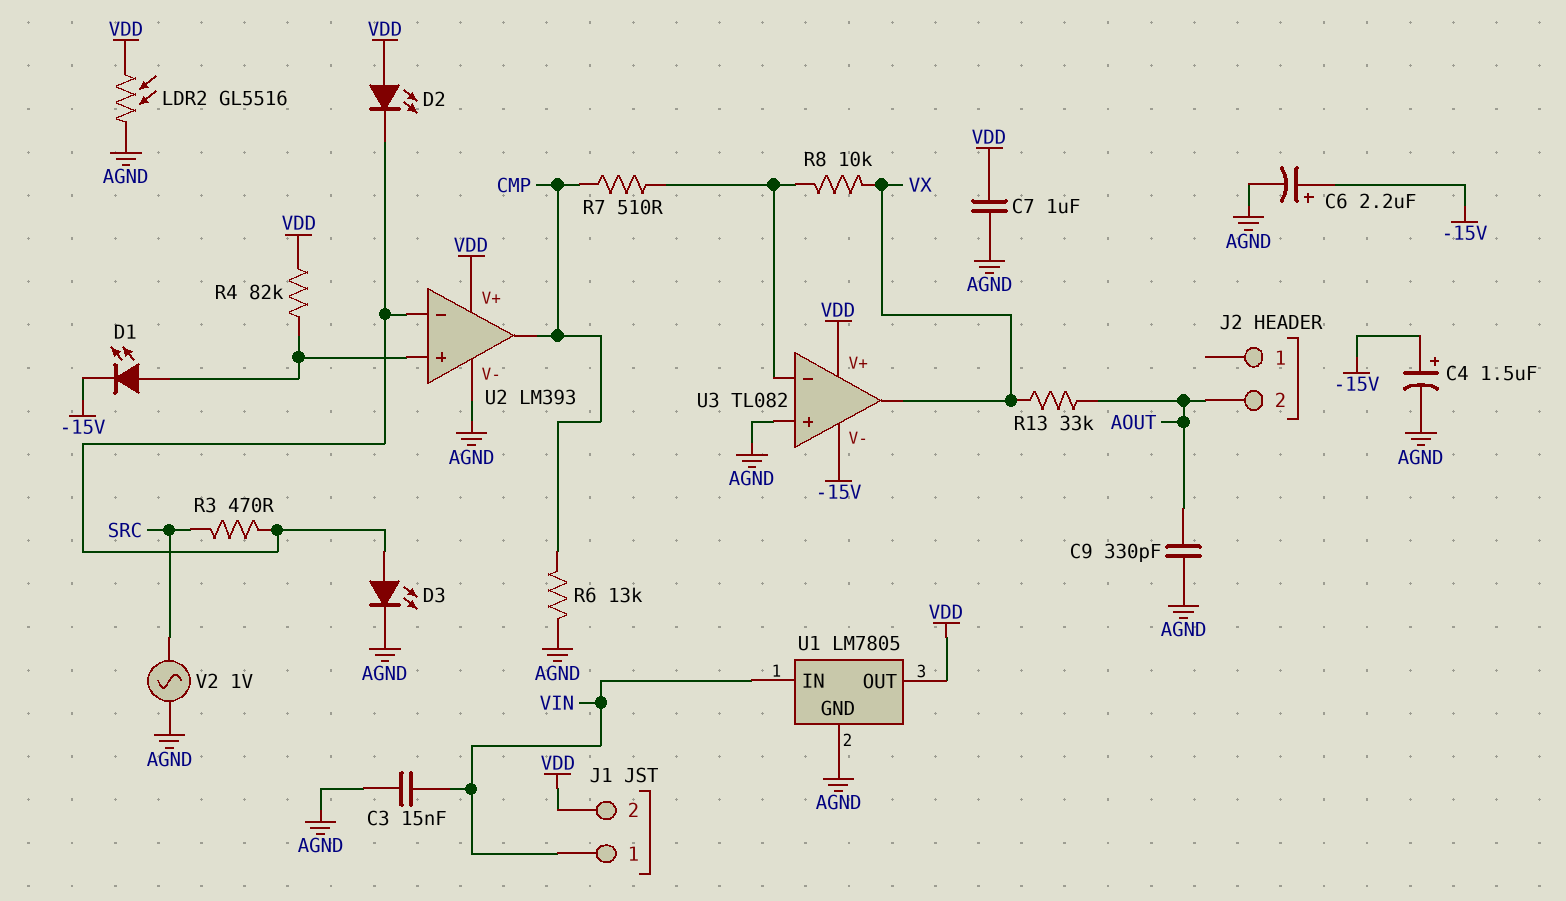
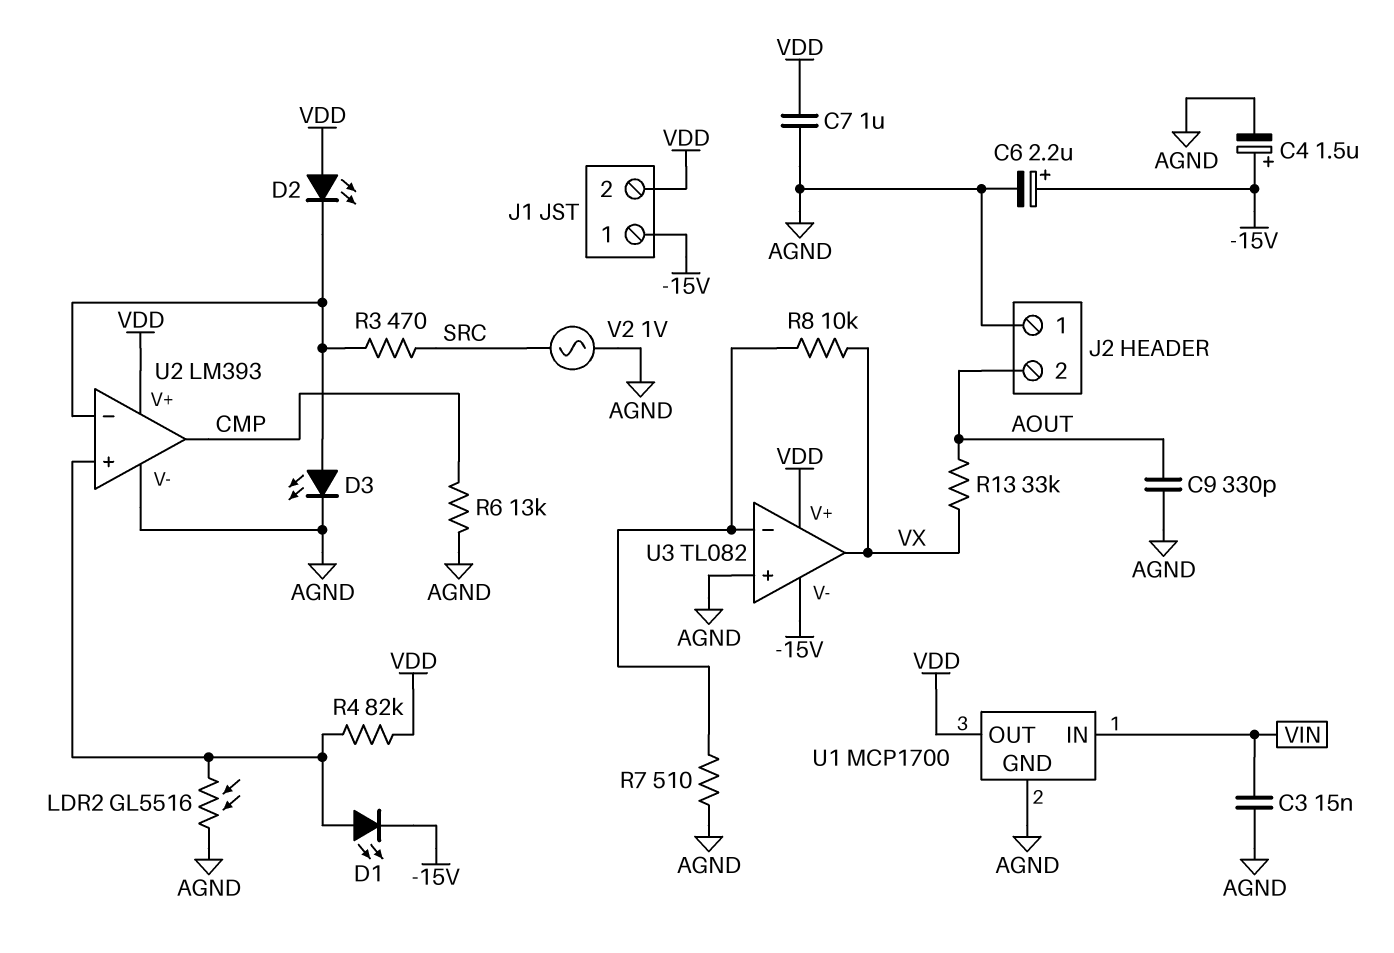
J1 pin 1: VIN -> -15V
J2 pin 1: none -> AGND
LDR2: GL5516 (AGND, VDD) -> GL5516 (AGND, U2/in+)
R7: 510 (CMP, U3/in-) -> 510 (AGND, U3/in-)
U1: LM7805 -> MCP1700

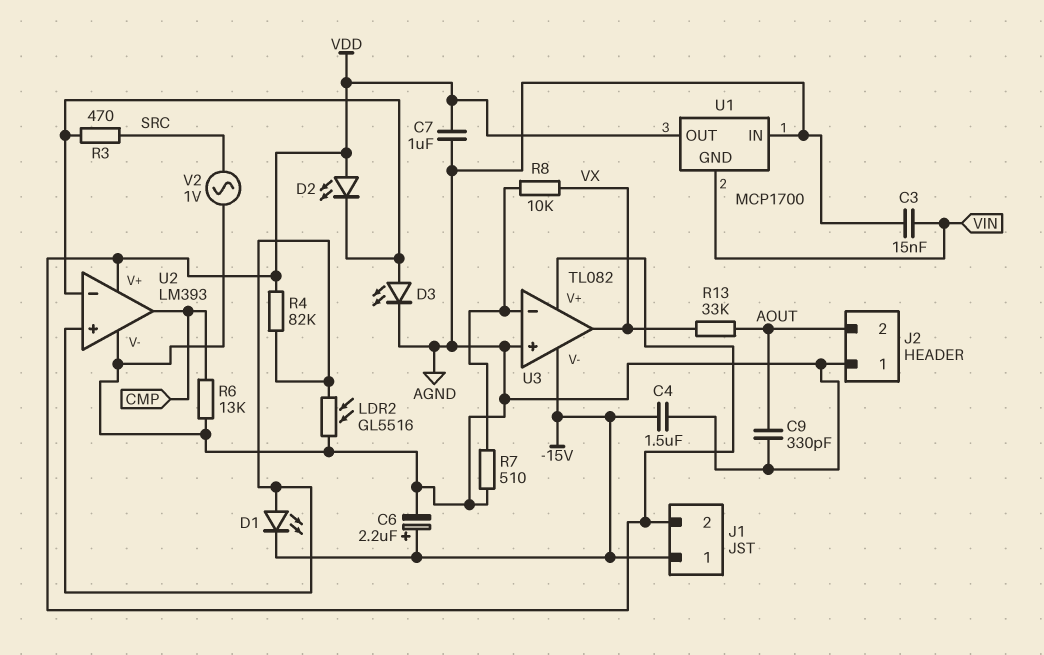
C4: 1.5uF (plus -15V, minus AGND) -> 1.5uF (-15V, AGND)
U1 pin GND: AGND -> VIN
U1 pin IN: VIN -> AGND

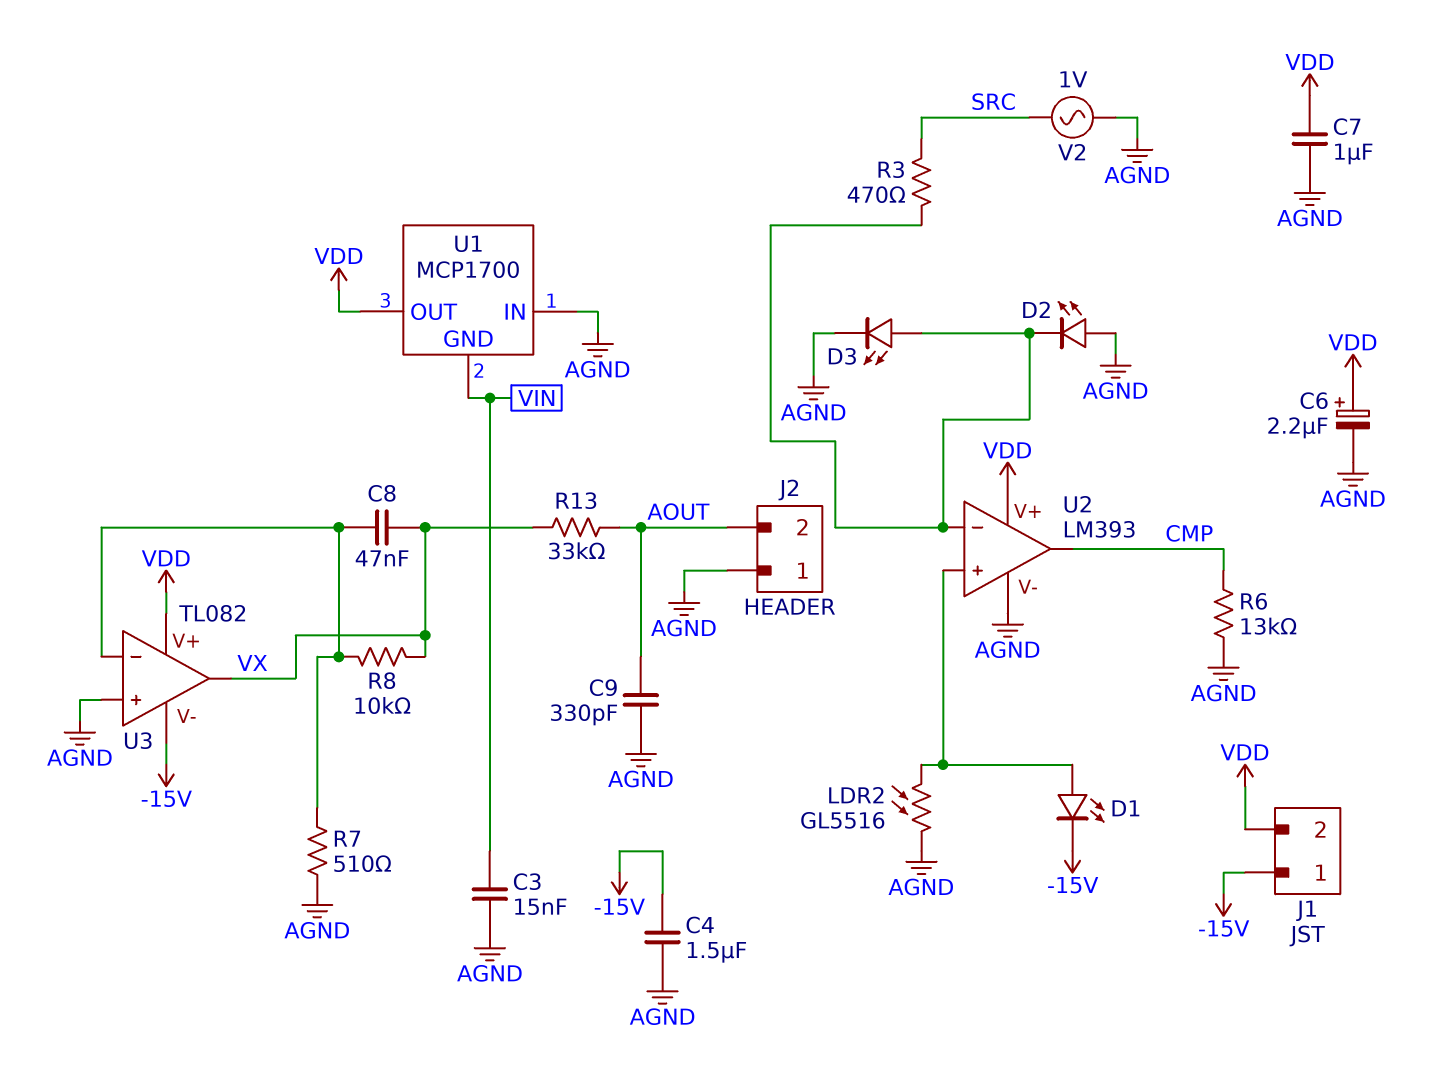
C6: 2.2uF (plus -15V, minus AGND) -> 2.2uF (plus VDD, minus AGND)
C8: none -> 47nF (U3/in-, VX)
D2: LED (A VDD, K U2/in-) -> LED (A AGND, K U2/in-)
R4: 82k (U2/in+, VDD) -> none

